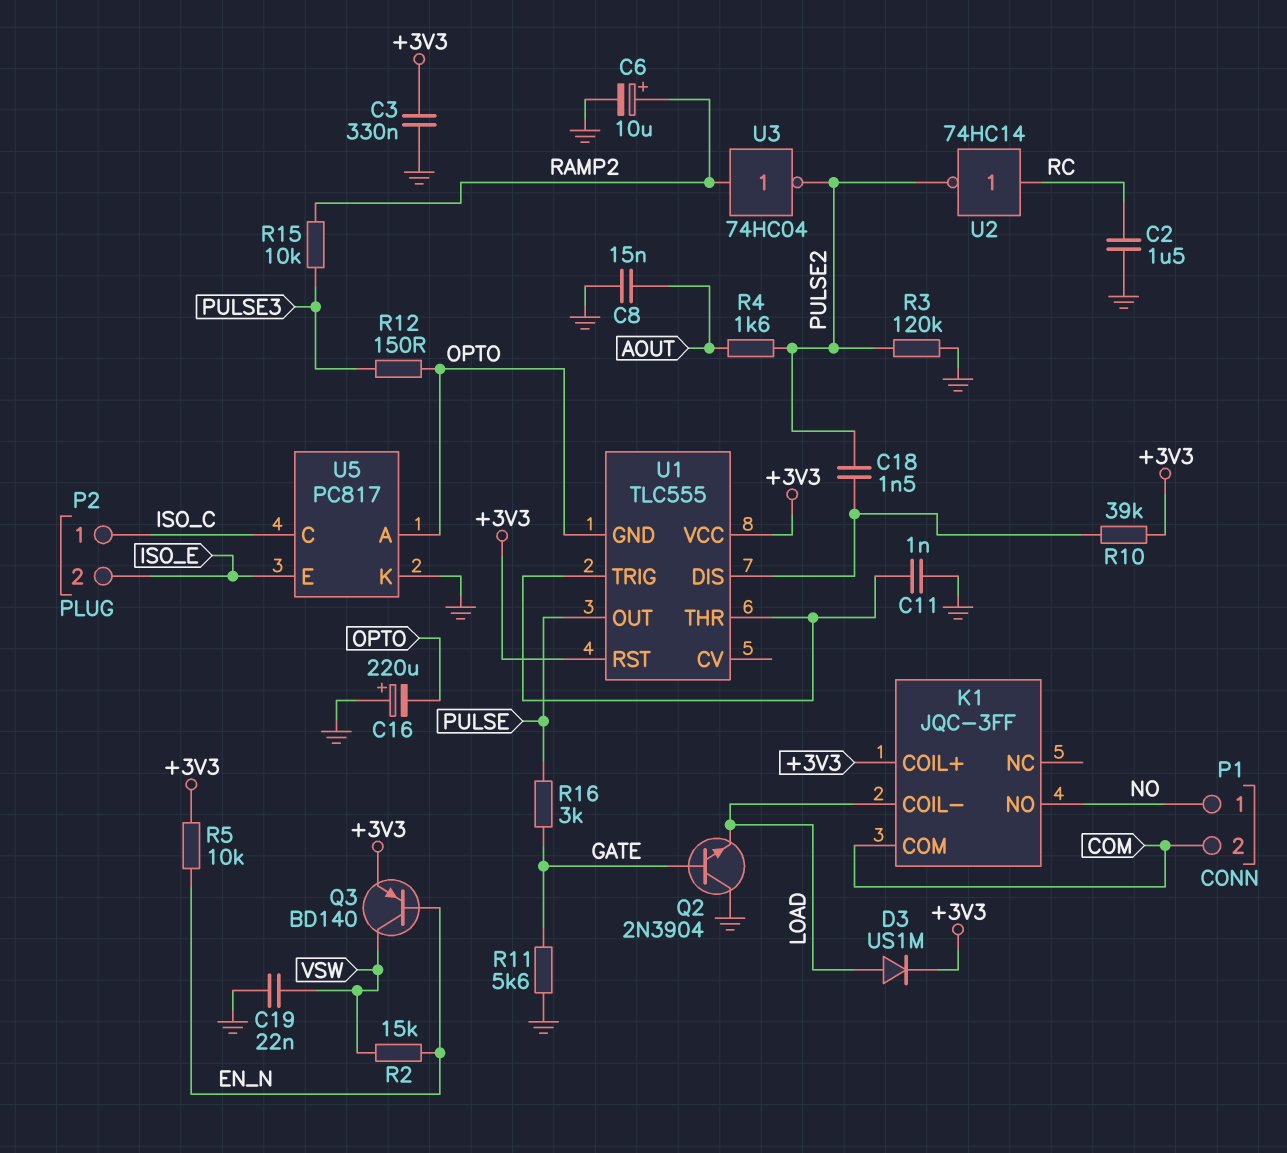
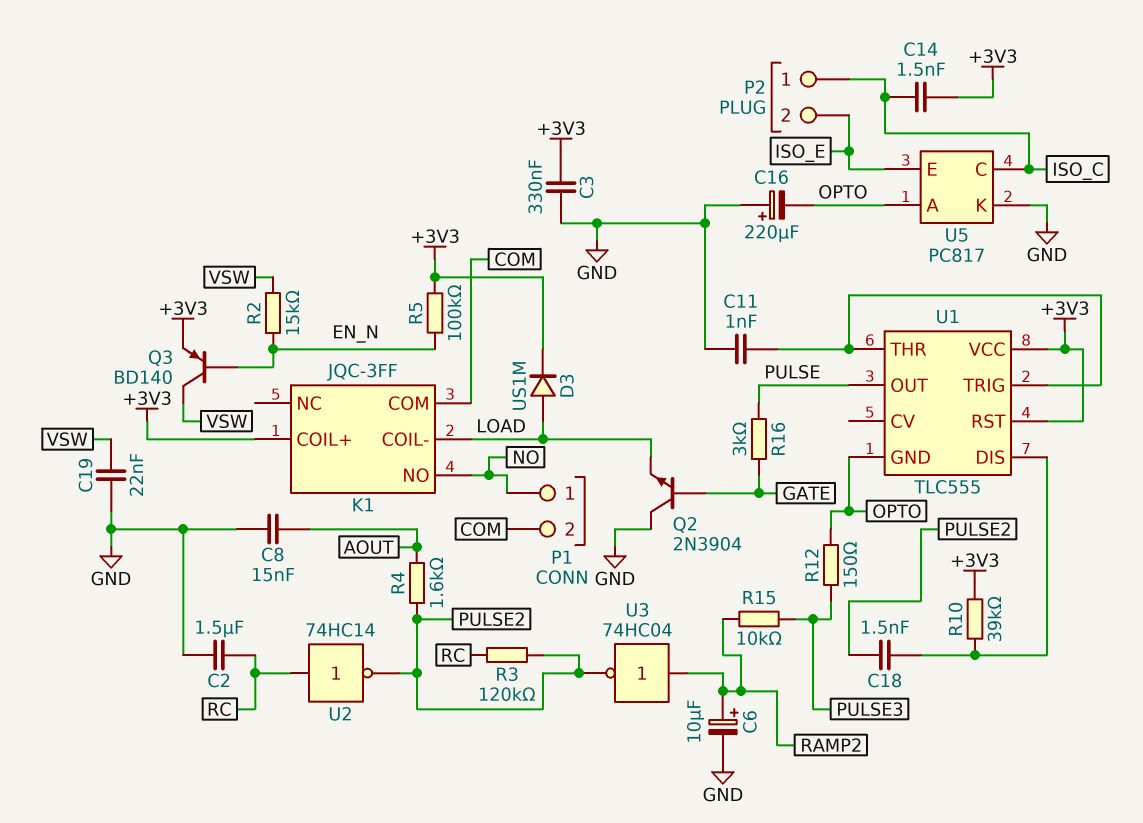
C14: none -> 1.5nF (+3V3, ISO_C)
R3: 120k (GND, PULSE2) -> 120k (PULSE2, RC)
R5: 10k (+3V3, EN_N) -> 100k (+3V3, EN_N)
R11: 5.6k (GATE, GND) -> none

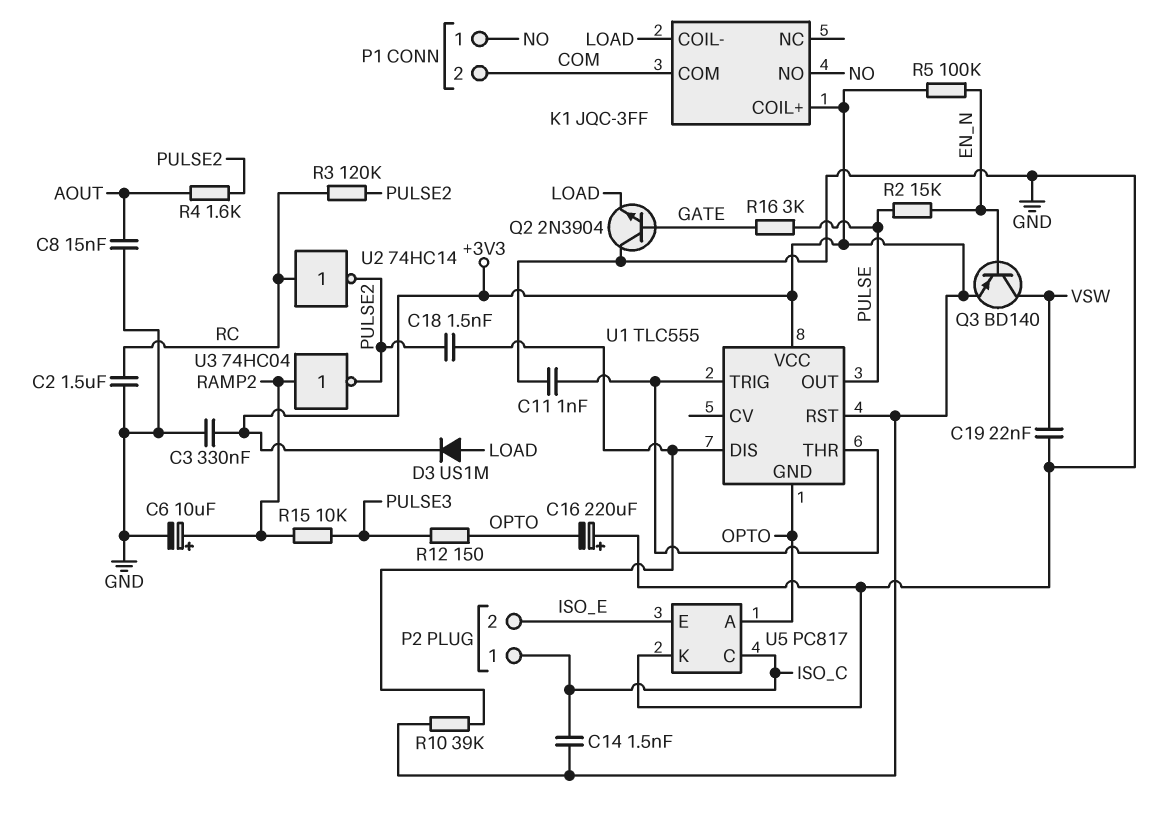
R2: 15k (EN_N, VSW) -> 15k (EN_N, PULSE)

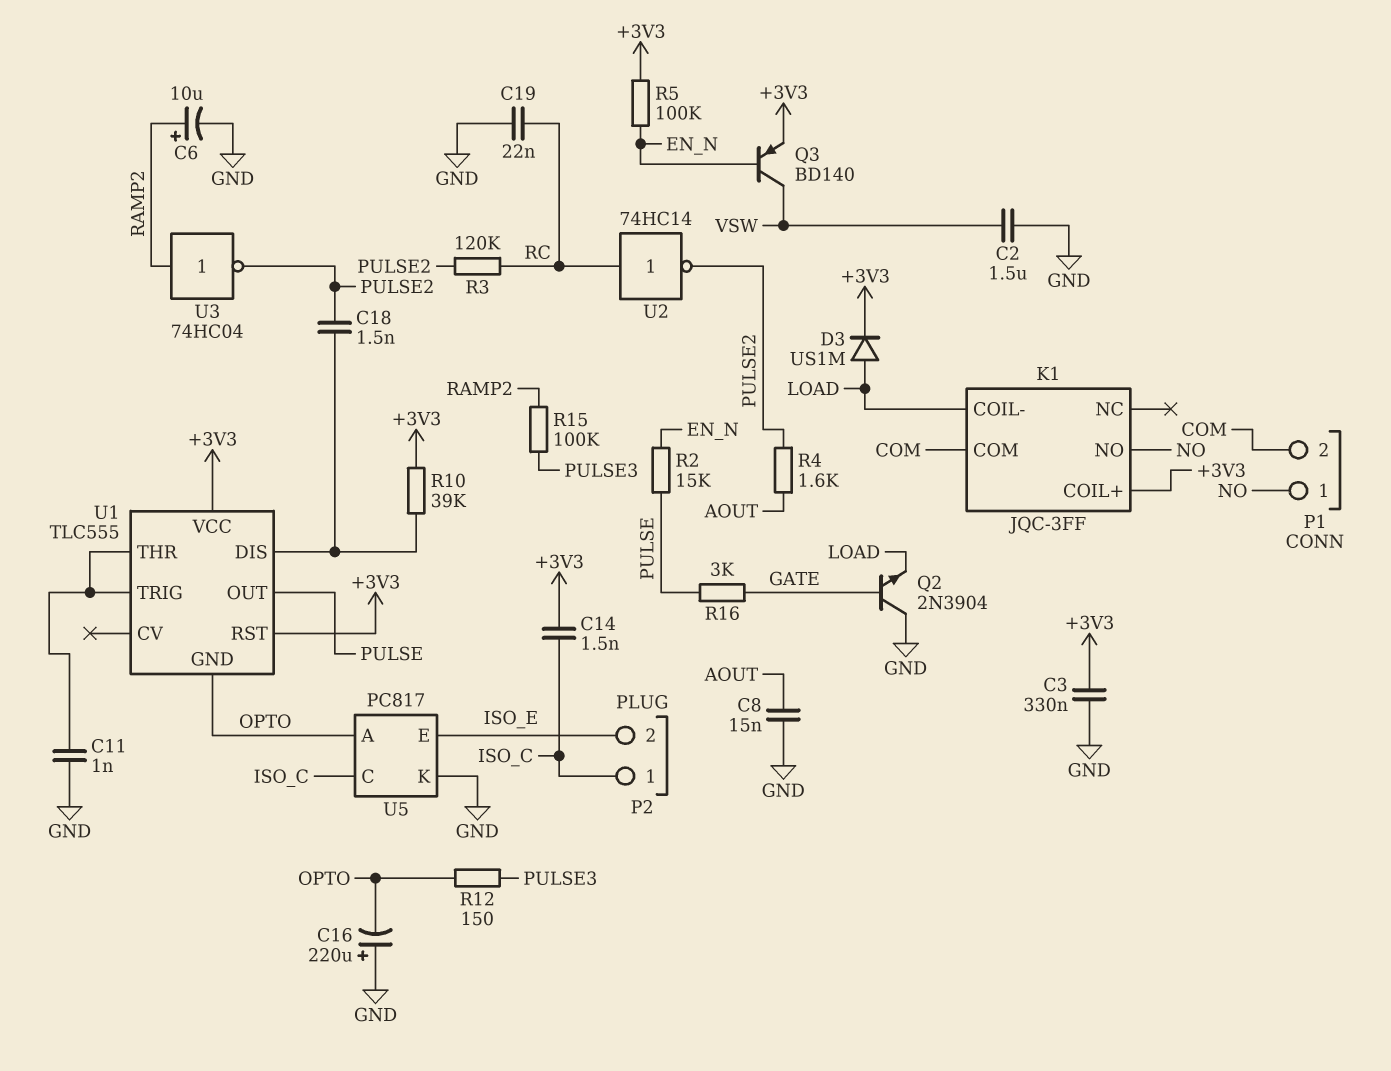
C2: 1.5uF (GND, RC) -> 1.5uF (GND, VSW)
C19: 22nF (GND, VSW) -> 22nF (GND, RC)
R15: 10k (PULSE3, RAMP2) -> 100k (PULSE3, RAMP2)

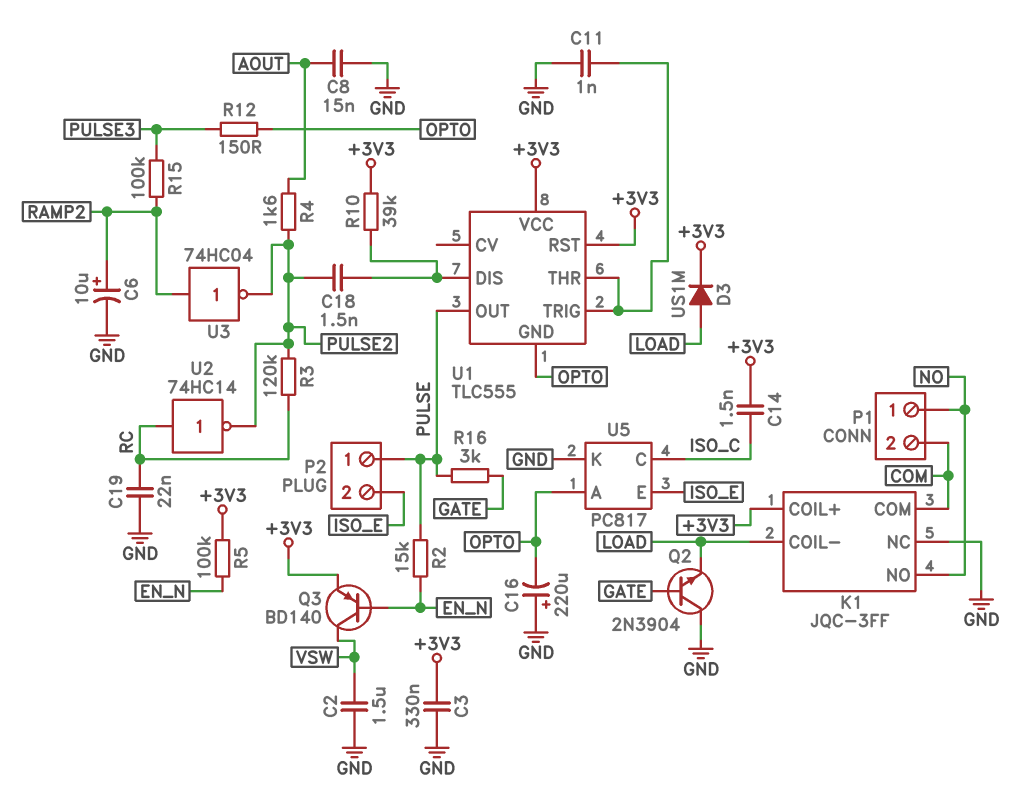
K1 pin NC: none -> GND
P2 pin 1: ISO_C -> PULSE

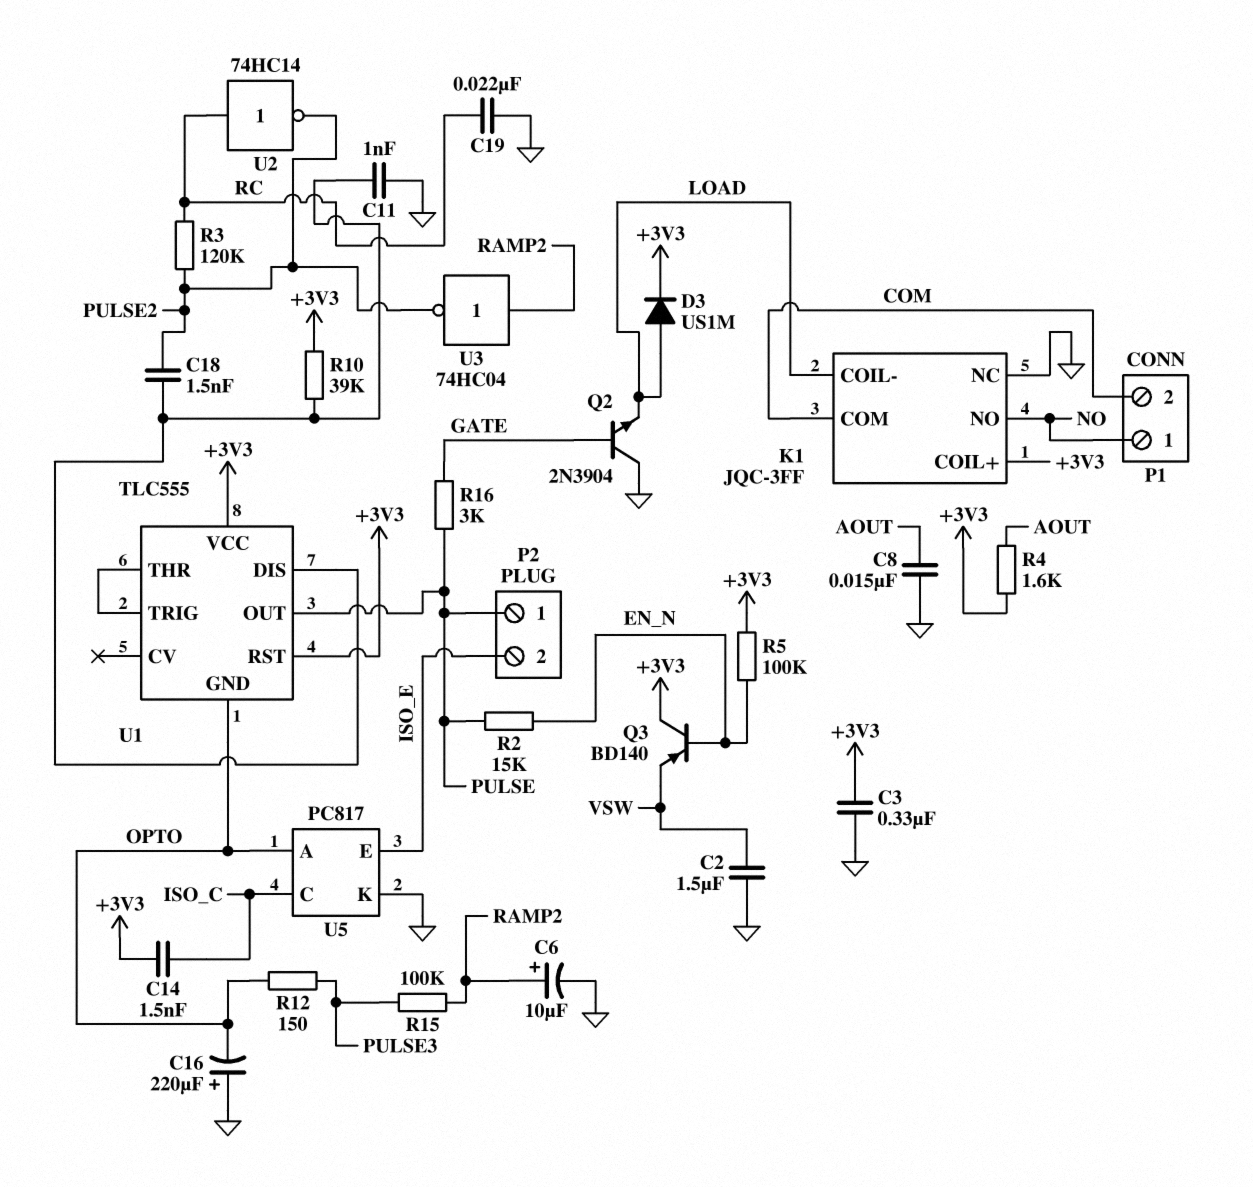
C11: 1nF (GND, U1/THR) -> 1nF (GND, U1/DIS)
Q3: PNP BD140 (B EN_N, C VSW, E +3V3) -> PNP BD140 (B EN_N, C +3V3, E VSW)
R4: 1.6k (AOUT, PULSE2) -> 1.6k (+3V3, AOUT)

